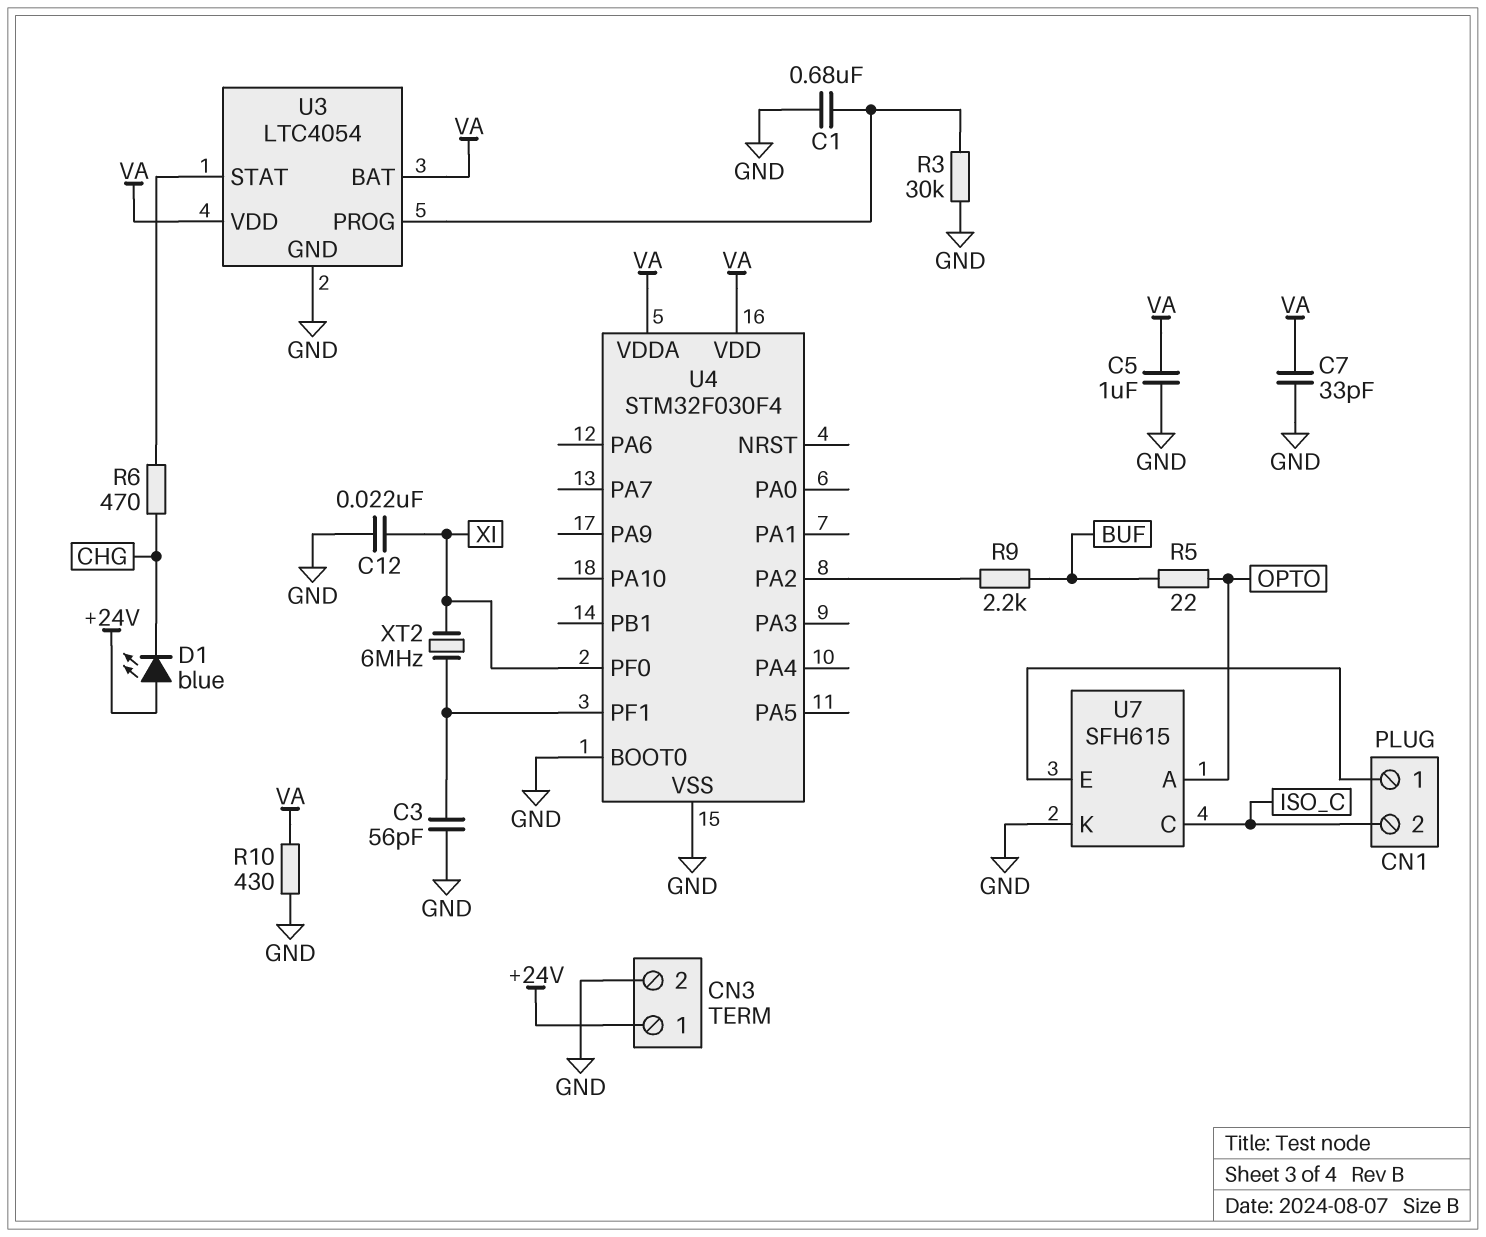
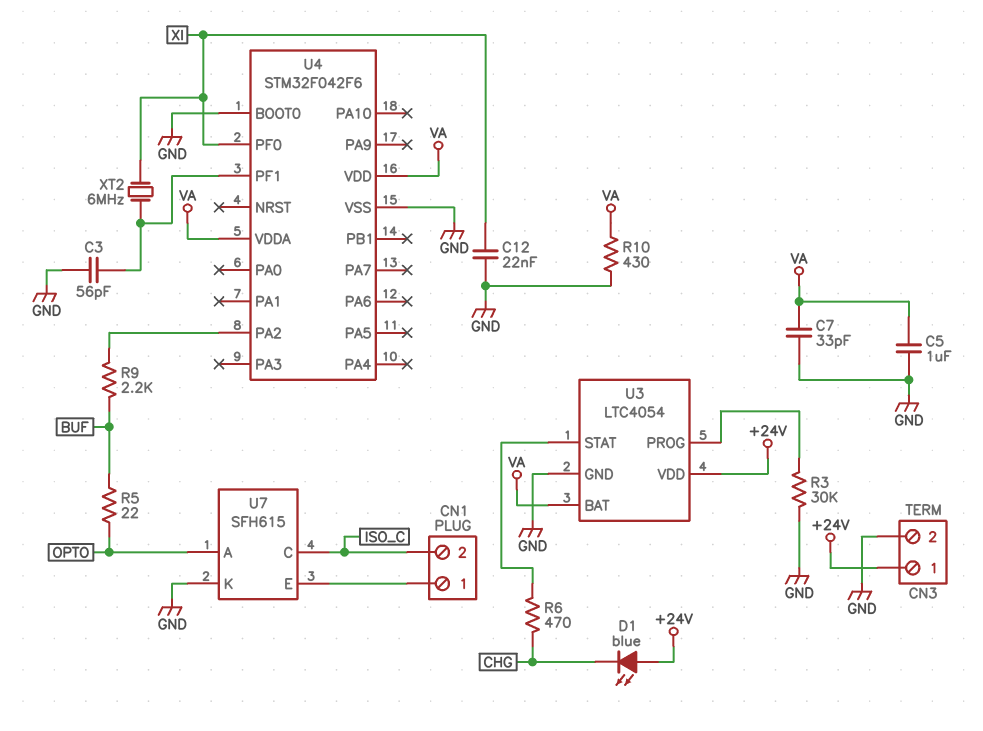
C1: 680nF (GND, U3/PROG) -> none
U3 pin VDD: VA -> +24V
U4: STM32F030F4 -> STM32F042F6

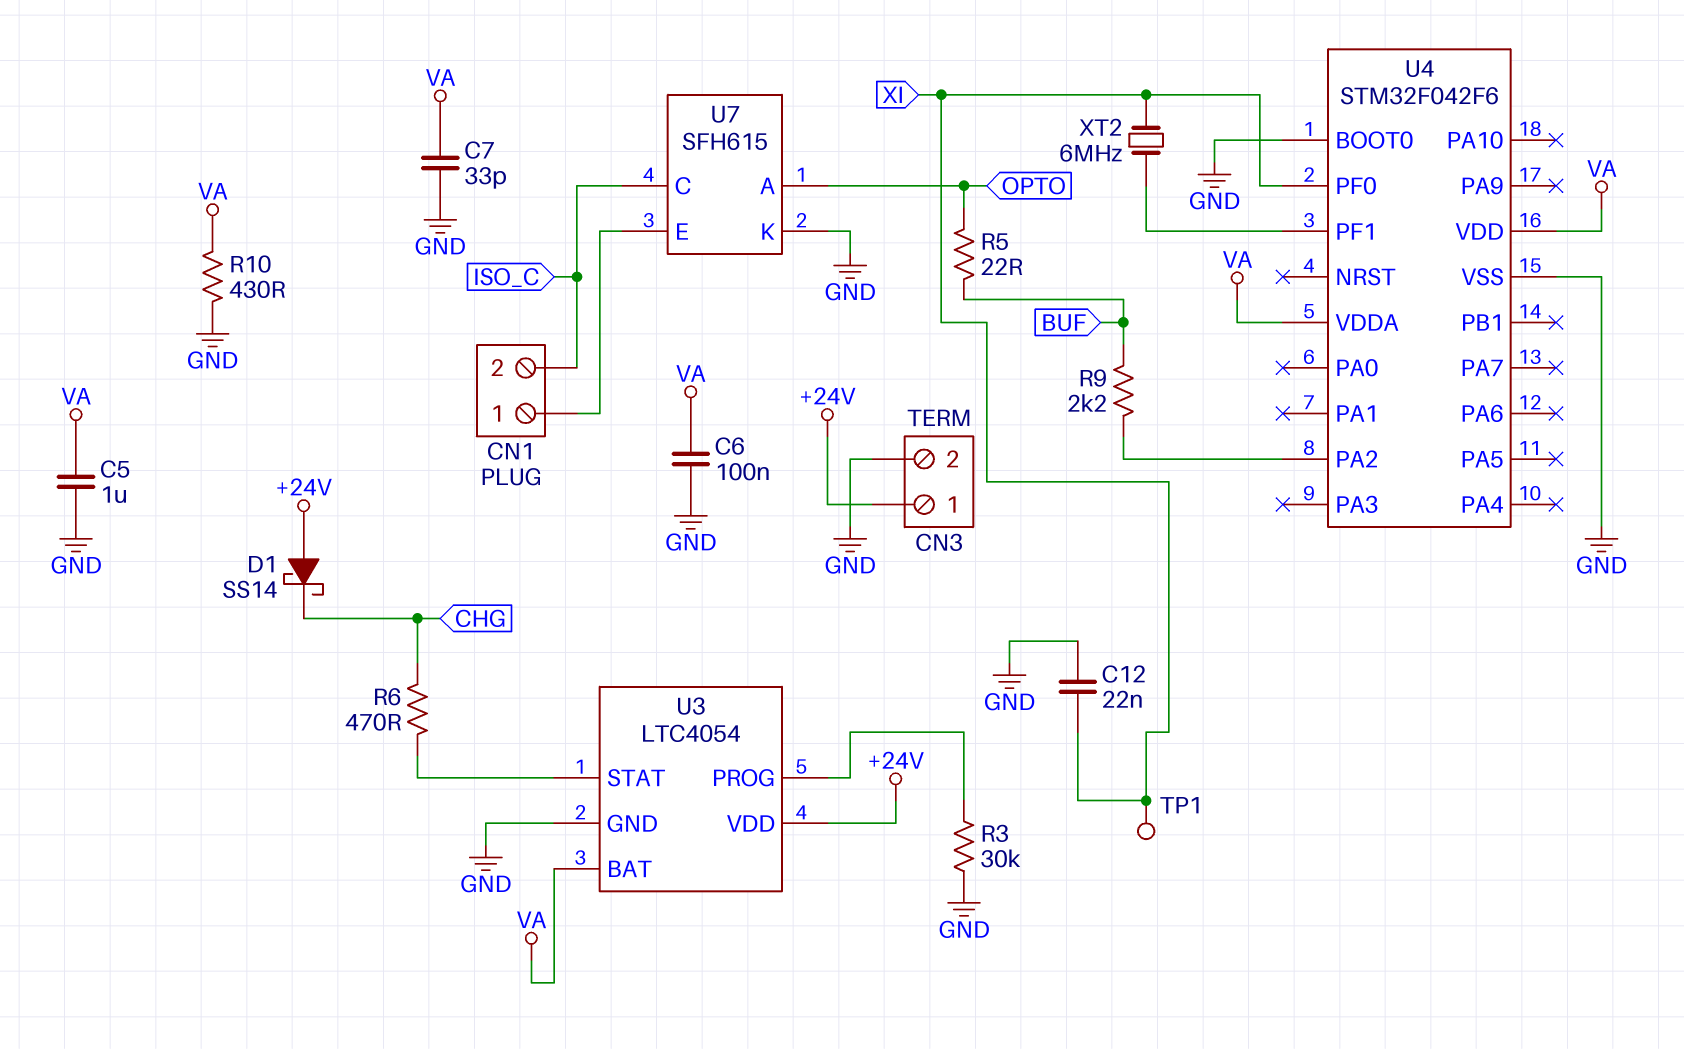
C3: 56pF (GND, U4/PF1) -> none
C6: none -> 100nF (GND, VA)
D1: LED blue (A +24V, K CHG) -> schottky SS14 (A +24V, K CHG)
TP1: none -> test point (XI)

